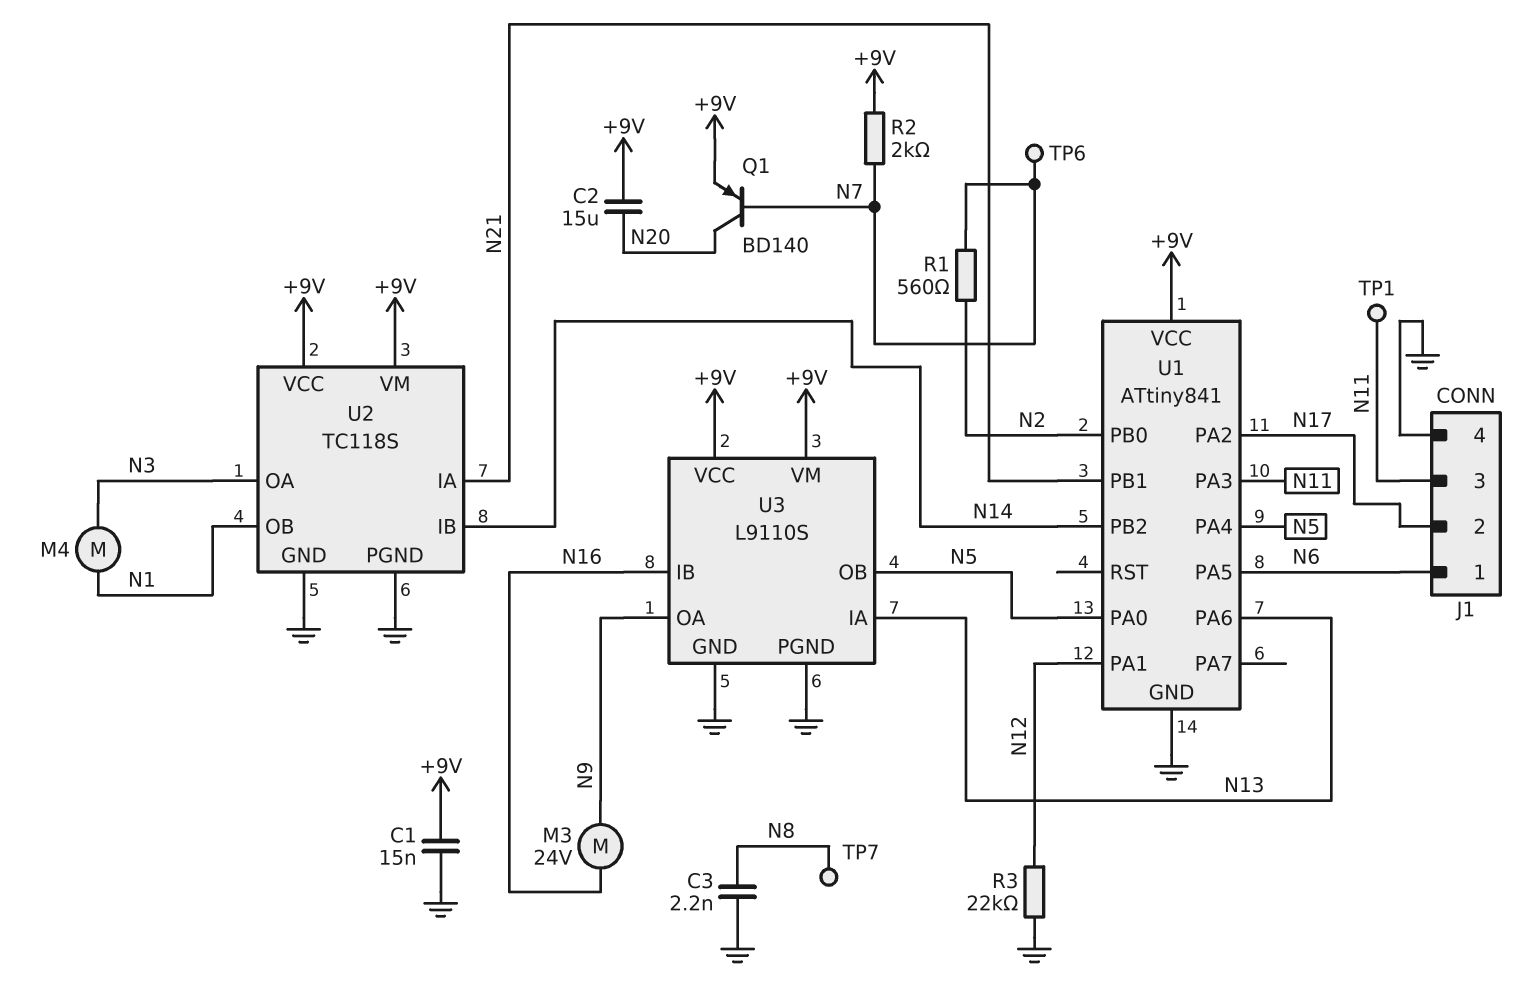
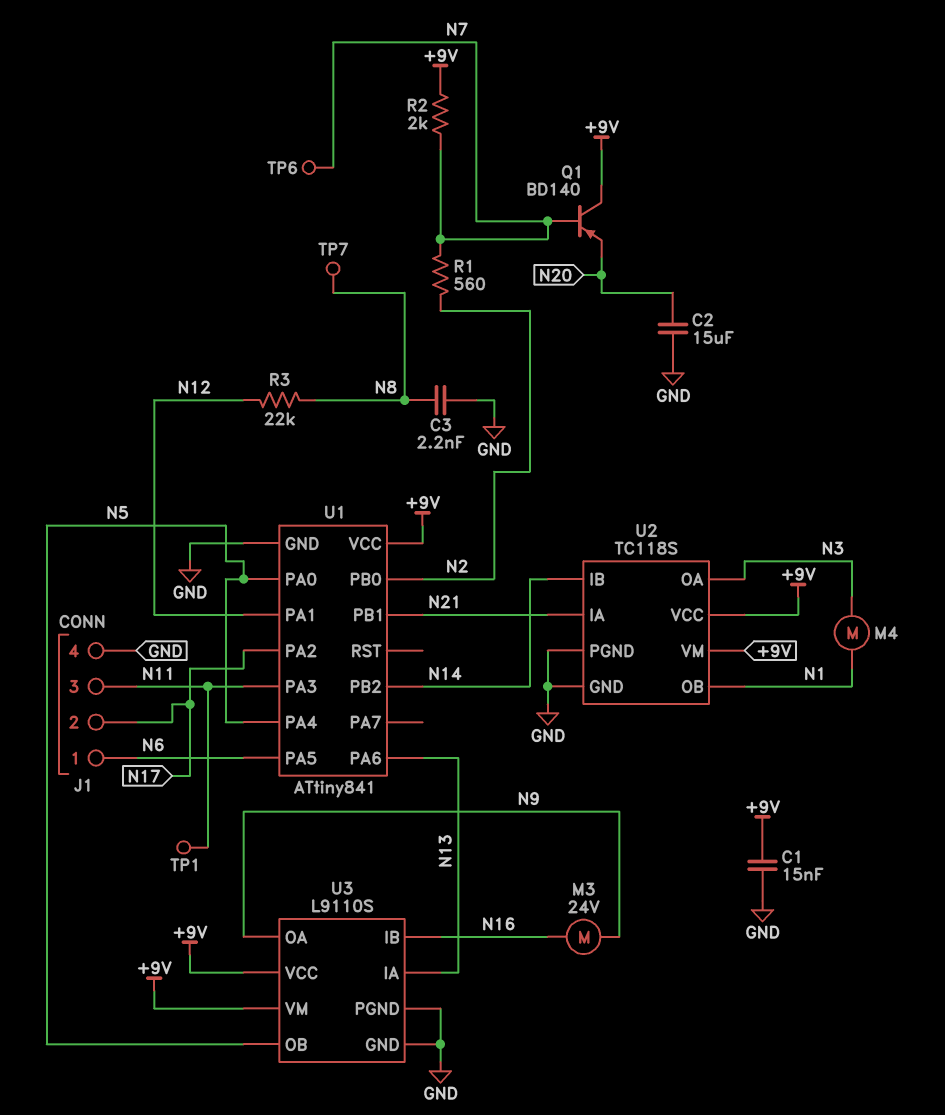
C2: 15uF (+9V, N20) -> 15uF (GND, N20)
Q1: PNP BD140 (B N7, C N20, E +9V) -> PNP BD140 (B N7, C +9V, E N20)
R3: 22k (GND, N12) -> 22k (N8, N12)

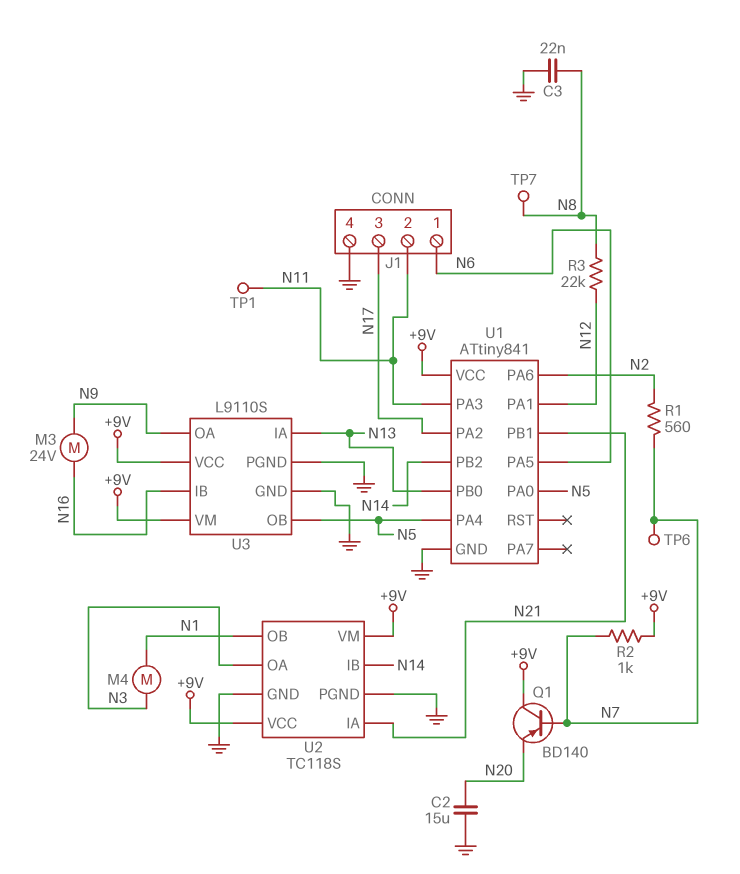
C1: 15nF (+9V, GND) -> none
C3: 2.2nF (GND, N8) -> 22nF (GND, N8)
J1 pin 2: N17 -> N11
J1 pin 3: N11 -> N17
R2: 2k (+9V, N7) -> 1k (+9V, N7)
U1 pin PA6: N13 -> N2
U1 pin PB0: N2 -> N13

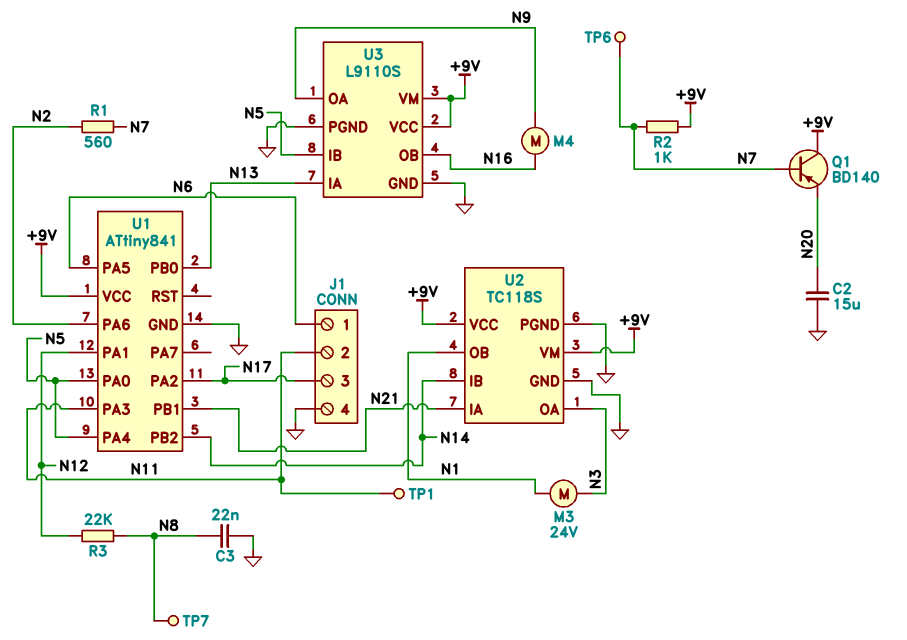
M3: motor 24V (N9, N16) -> motor 24V (N1, N3)
M4: motor (N1, N3) -> motor (N9, N16)
U3 pin IB: N16 -> N5
U3 pin OB: N5 -> N16

